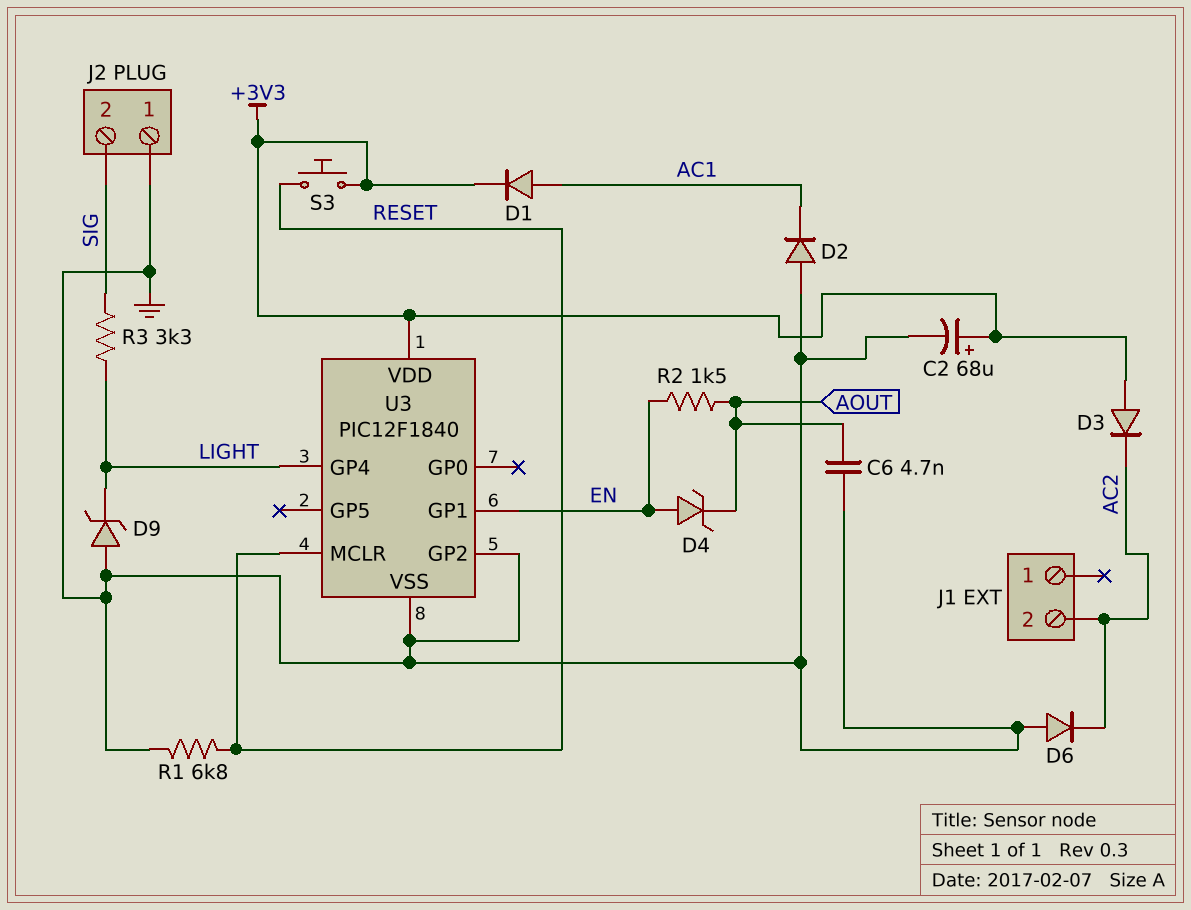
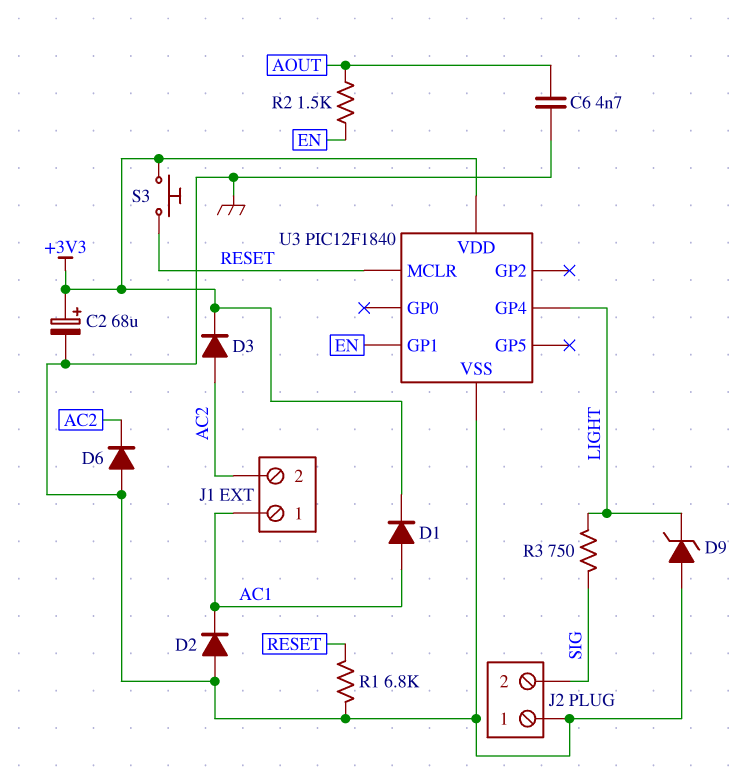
D3: diode (A +3V3, K AC2) -> diode (A AC2, K +3V3)
D4: zener (A EN, K AOUT) -> none
J1 pin 1: none -> AC1
R3: 3.3k (LIGHT, SIG) -> 750 (LIGHT, SIG)
U3 pin GP2: GND -> none

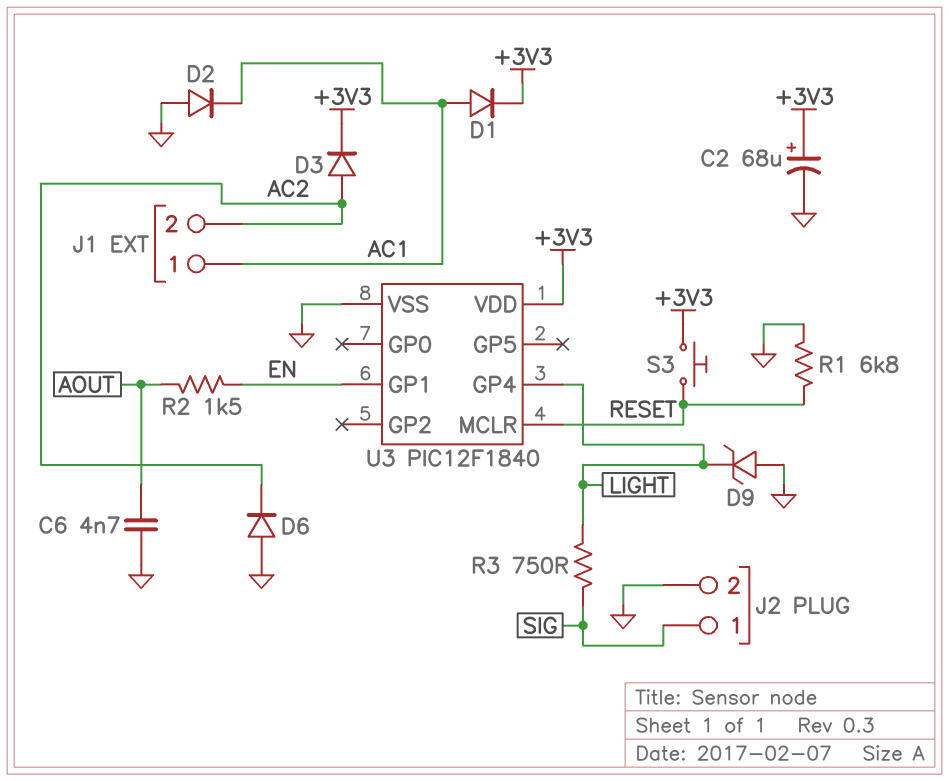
J2 pin 1: GND -> SIG
J2 pin 2: SIG -> GND

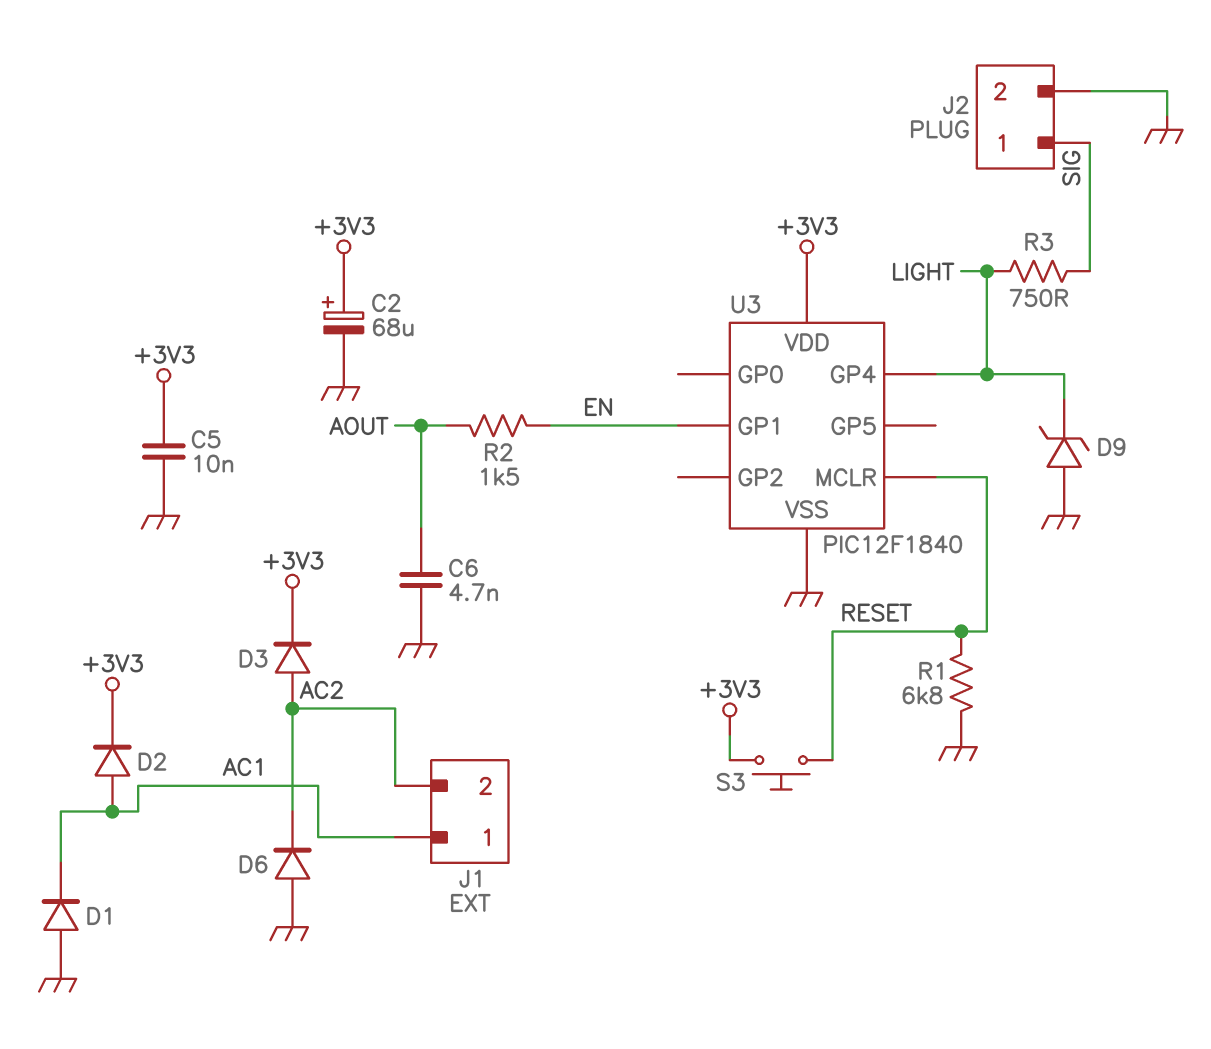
C5: none -> 10nF (+3V3, GND)
D1: diode (A AC1, K +3V3) -> diode (A GND, K AC1)
D2: diode (A GND, K AC1) -> diode (A AC1, K +3V3)

